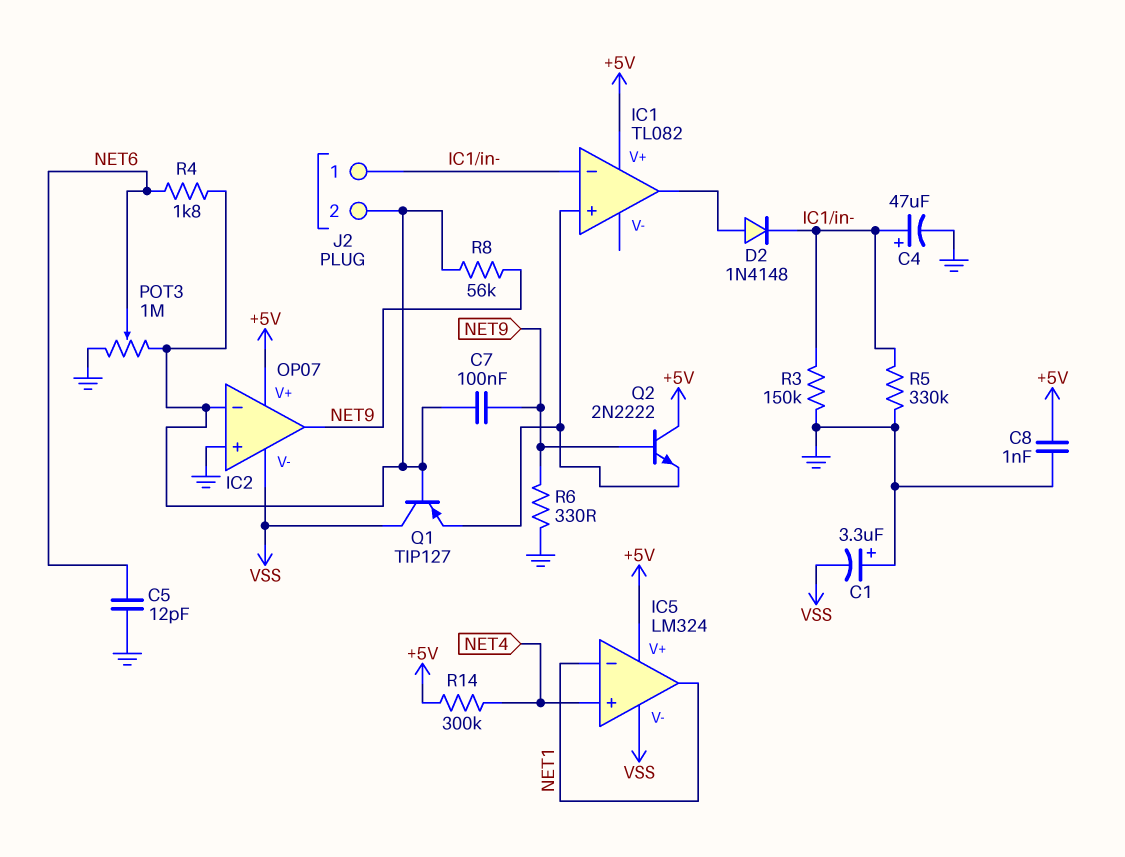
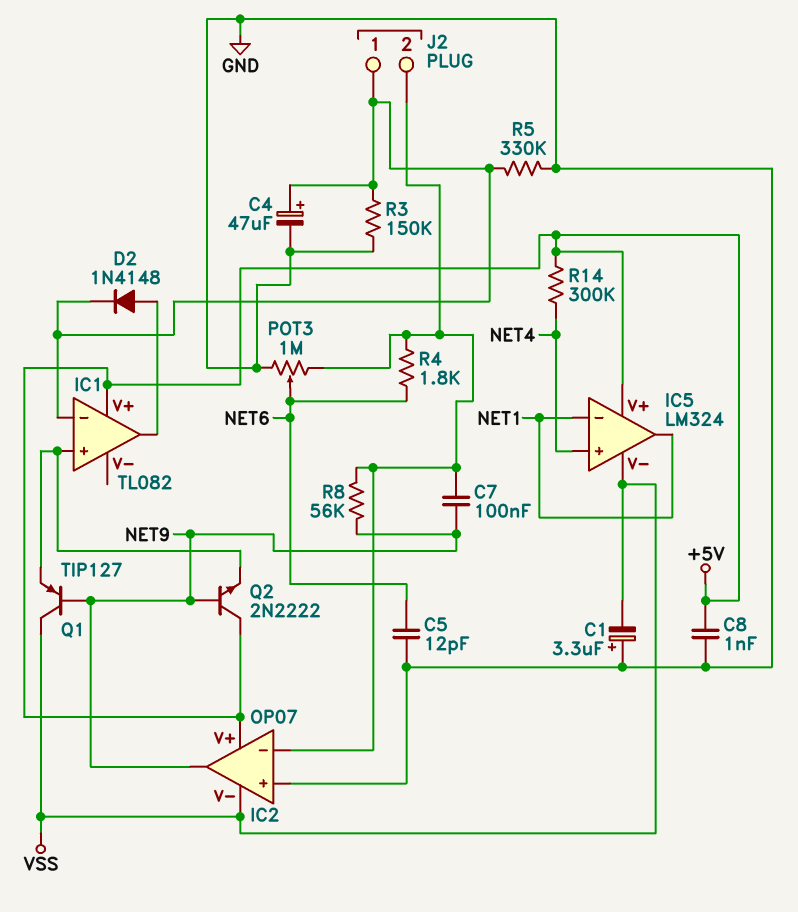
Q1: PNP TIP127 (B IC2/in-, C VSS, E IC1/in+) -> PNP TIP127 (B NET9, C VSS, E IC1/in+)
R6: 330 (GND, NET9) -> none

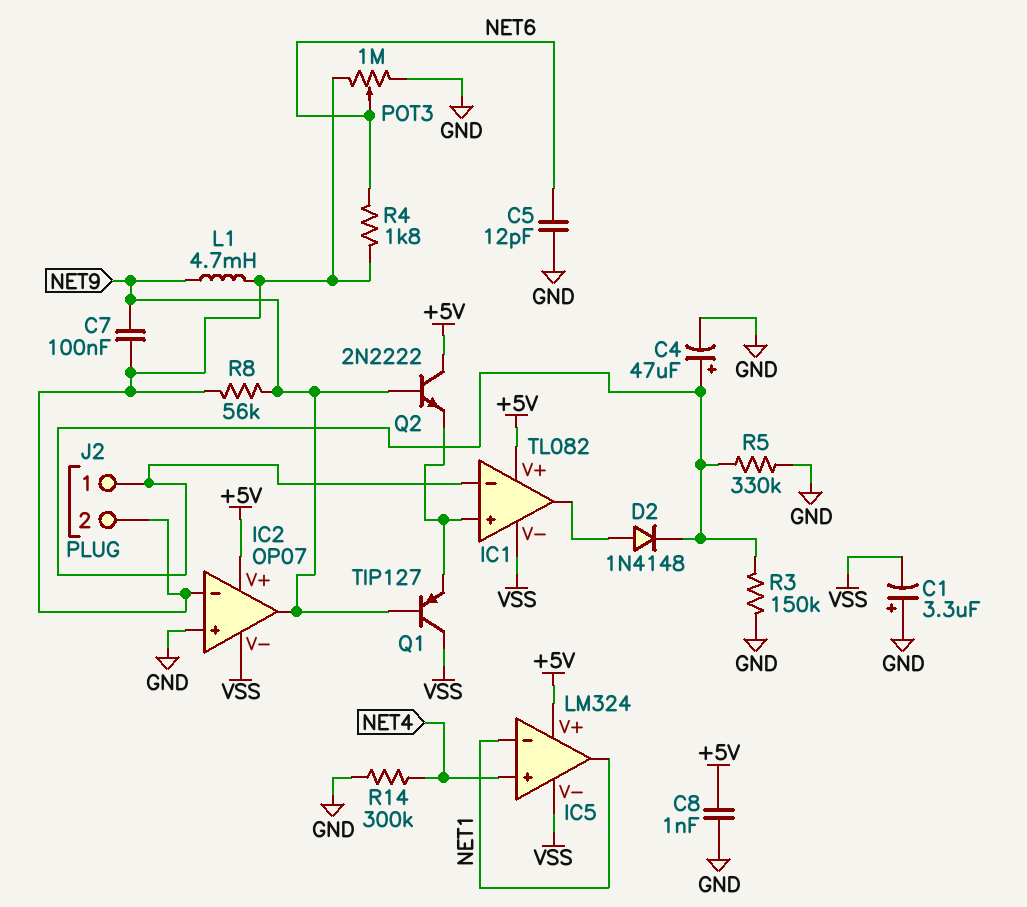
IC1 pin V-: none -> VSS
L1: none -> 4.7mH (IC2/in-, NET9)
R14: 300k (+5V, NET4) -> 300k (GND, NET4)

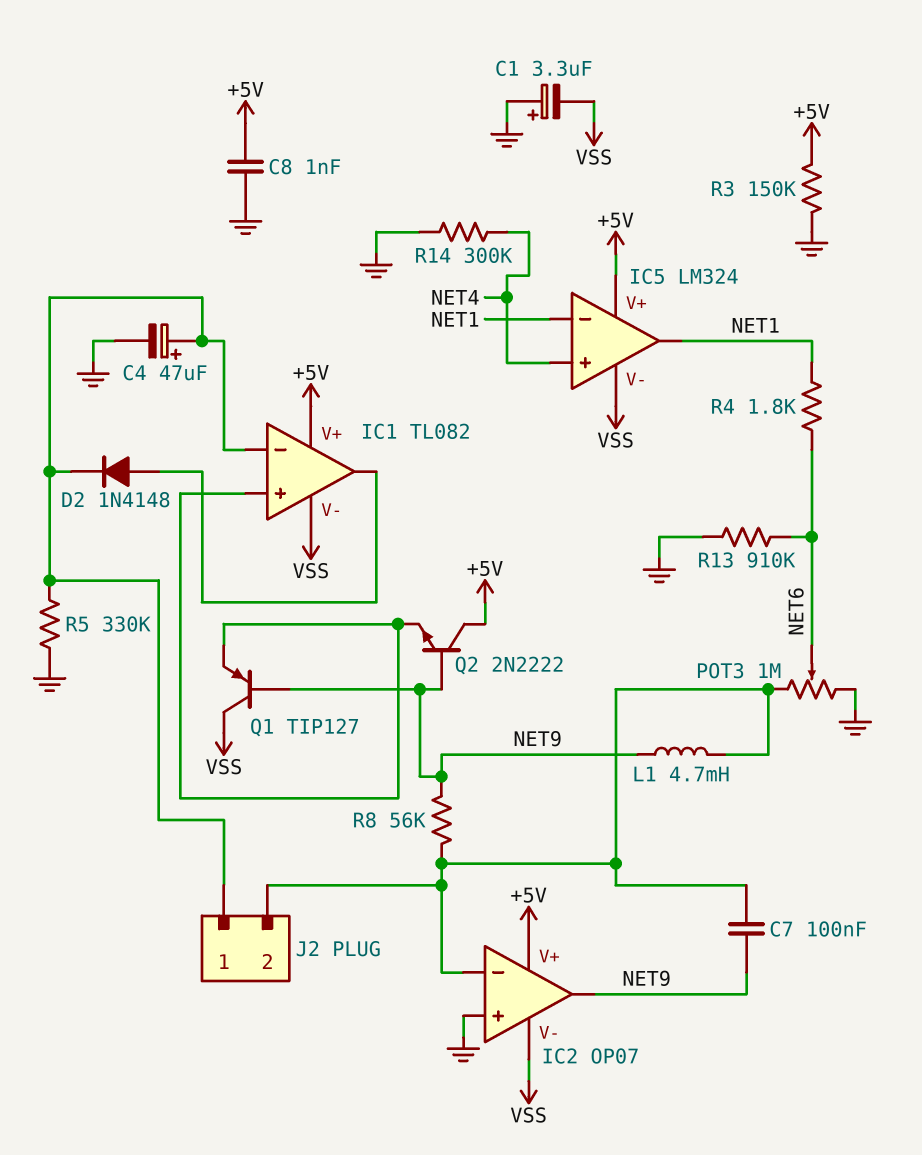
C5: 12pF (GND, NET6) -> none
R3: 150k (GND, IC1/in-) -> 150k (+5V, GND)
R4: 1.8k (IC2/in-, NET6) -> 1.8k (NET1, NET6)
R13: none -> 910k (GND, NET6)

